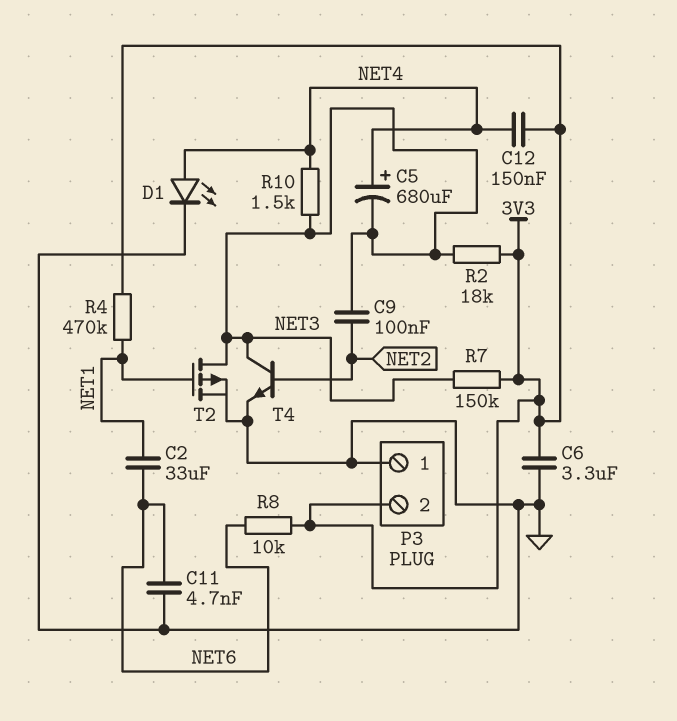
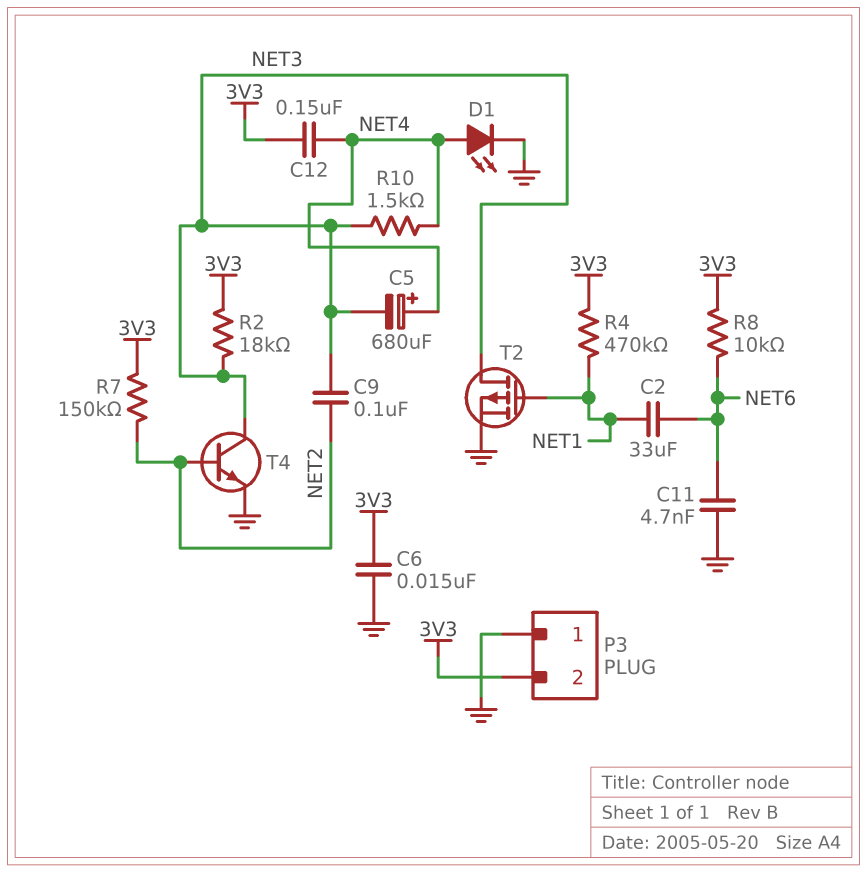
C6: 3.3uF (3V3, GND) -> 15nF (3V3, GND)
R7: 150k (3V3, NET3) -> 150k (3V3, NET2)

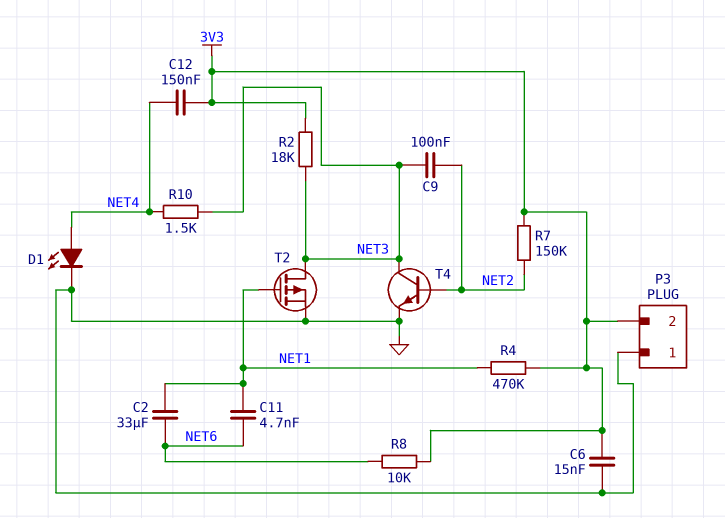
C5: 680uF (plus NET4, minus NET3) -> none
C11: 4.7nF (GND, NET6) -> 4.7nF (NET1, NET6)

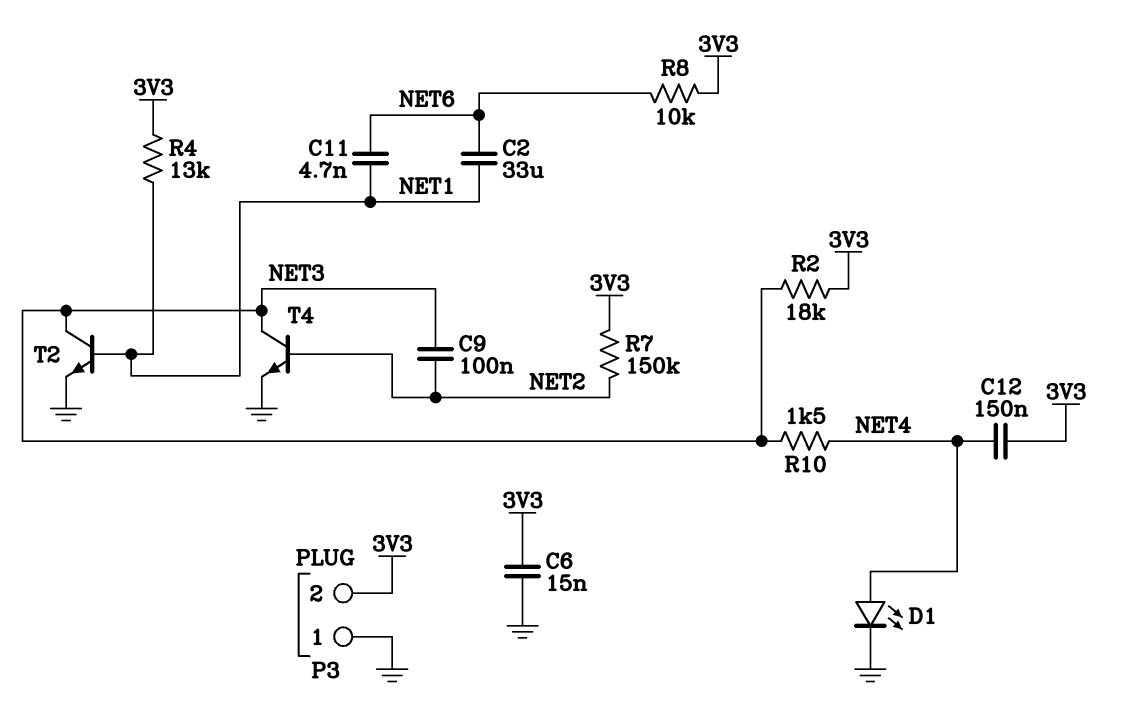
R4: 470k (3V3, NET1) -> 13k (3V3, NET1)
T2: PMOS (G NET1, D NET3, S GND) -> NPN (B NET1, C NET3, E GND)

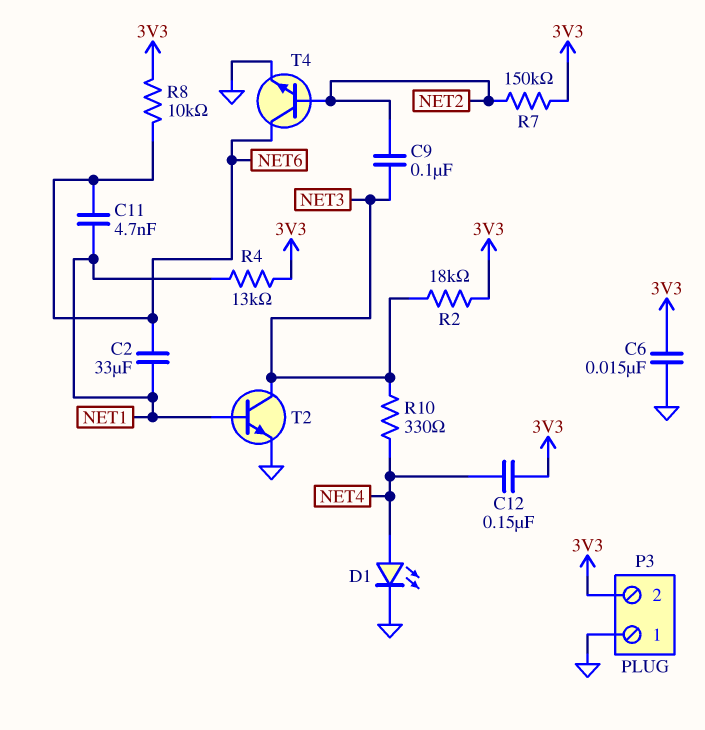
R10: 1.5k (NET3, NET4) -> 330 (NET3, NET4)
T4: NPN (B NET2, C NET3, E GND) -> NPN (B NET2, C NET6, E GND)

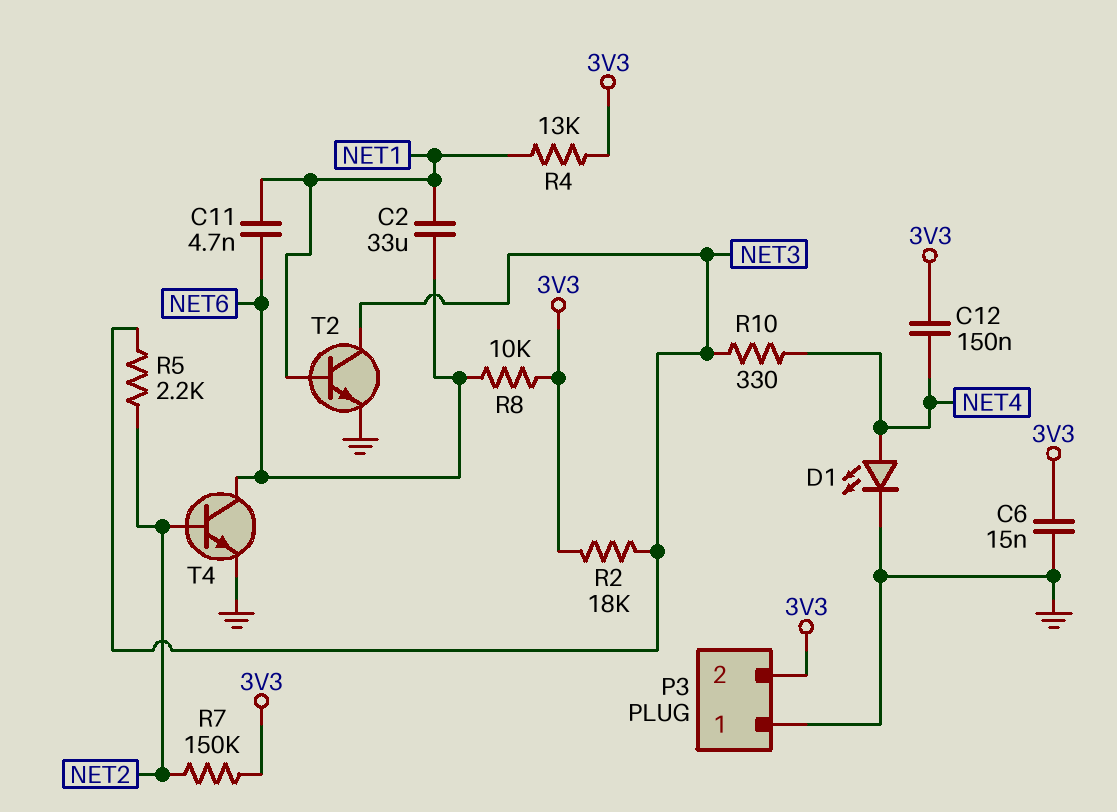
C9: 100nF (NET2, NET3) -> none
R5: none -> 2.2k (NET2, NET3)

